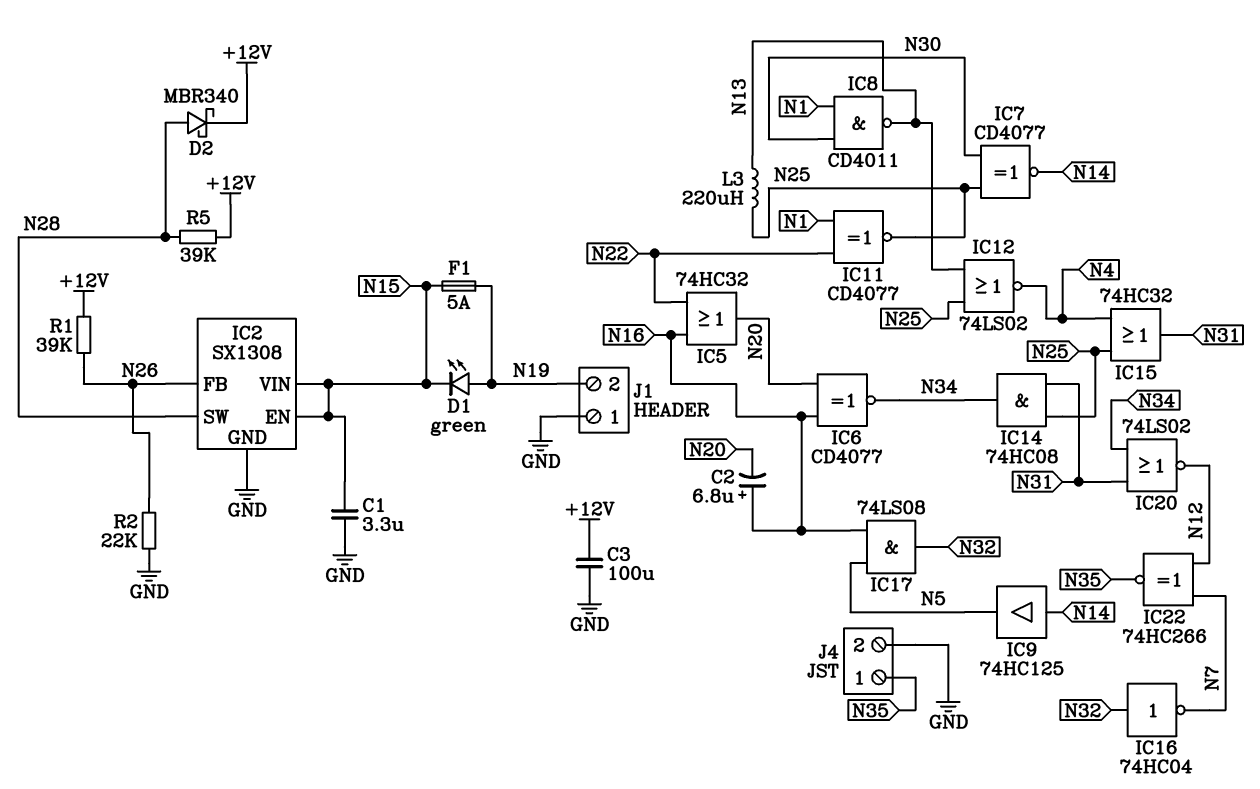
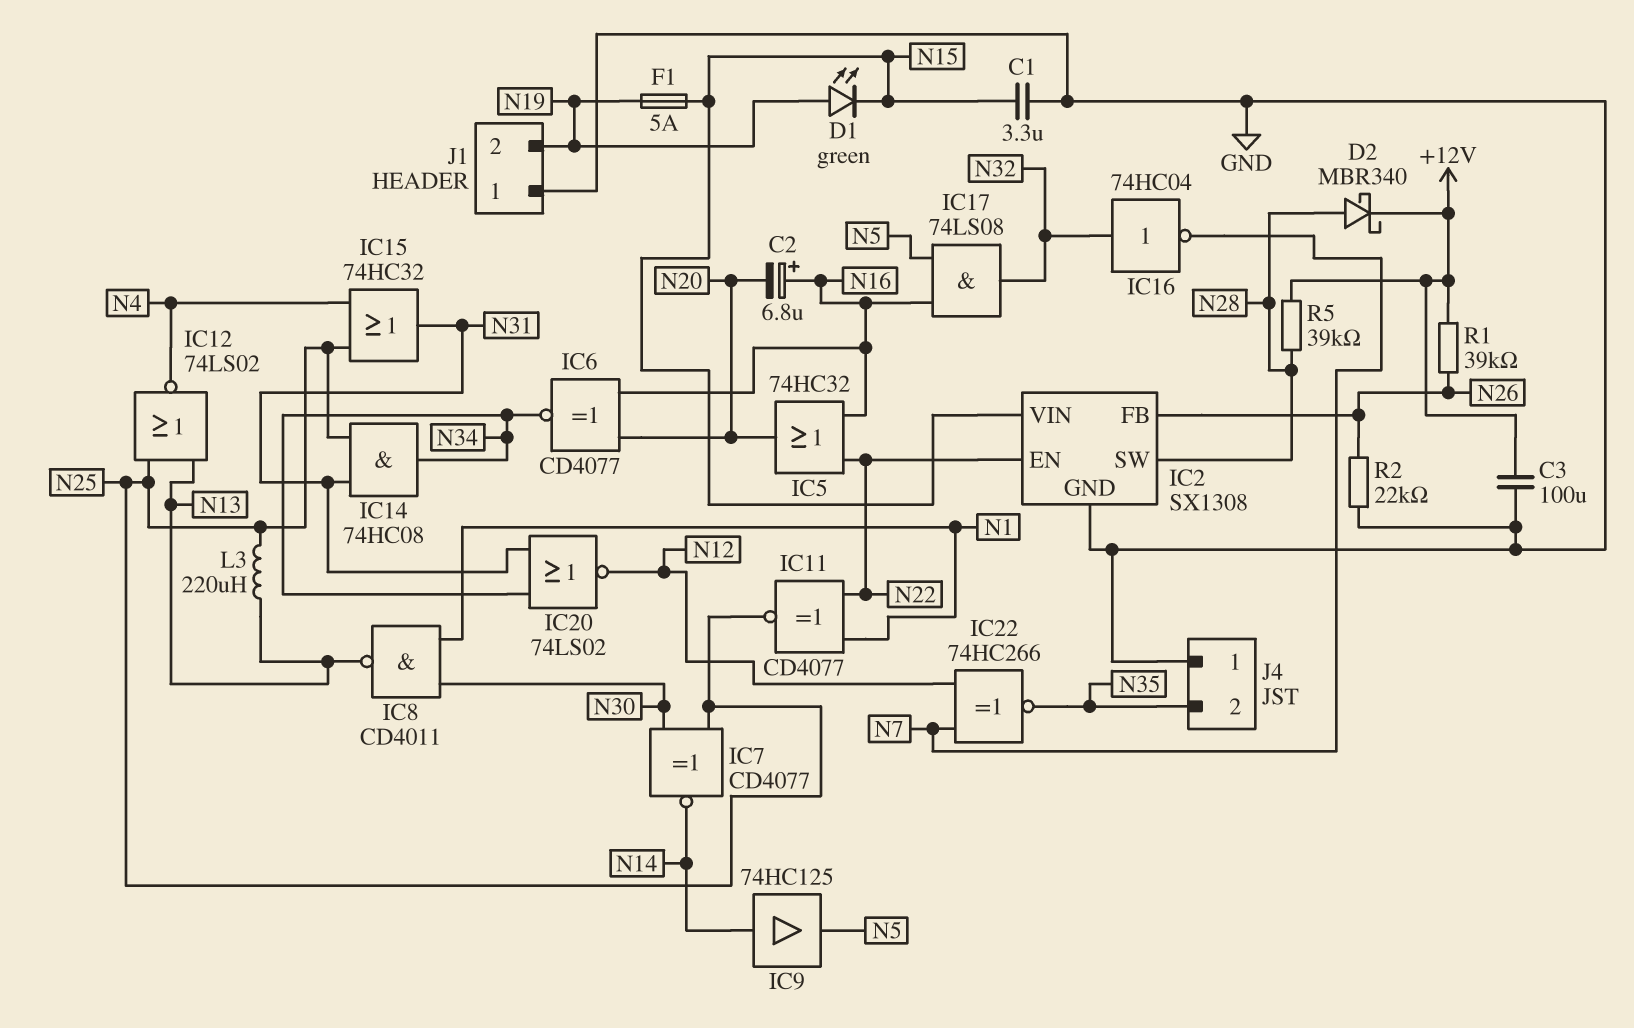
IC2 pin EN: N15 -> N22
J4 pin 1: N35 -> GND
J4 pin 2: GND -> N35

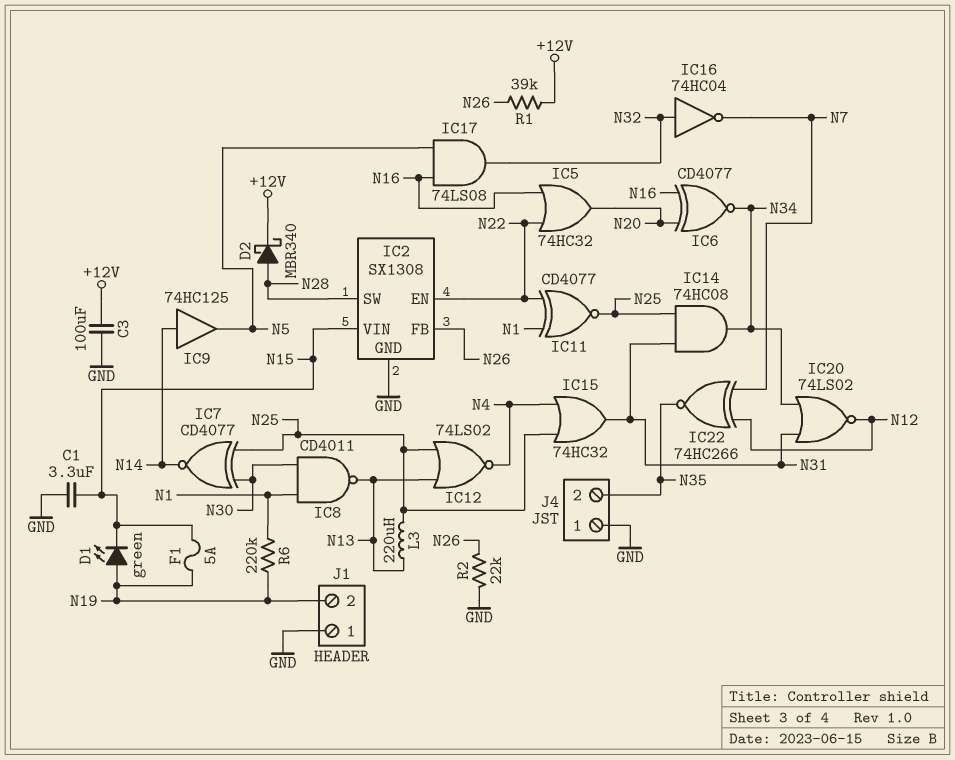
C2: 6.8uF (plus N16, minus N20) -> none
R5: 39k (+12V, N28) -> none
R6: none -> 220k (N1, N19)

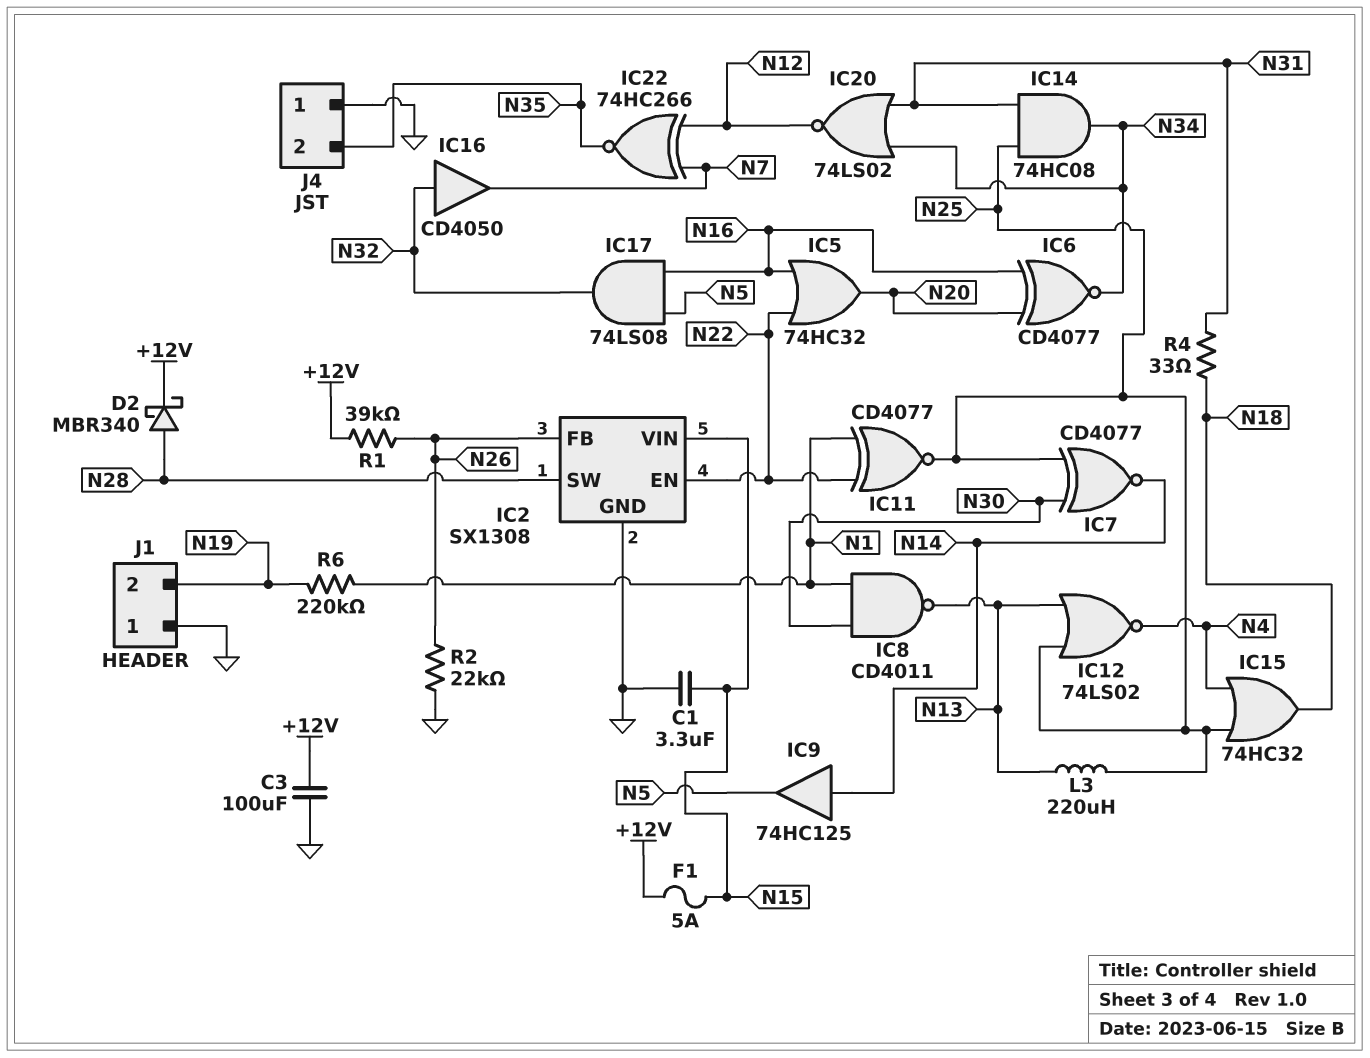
D1: LED green (A N19, K N15) -> none
F1: 5A (N15, N19) -> 5A (+12V, N15)
IC15: OR 74HC32 (in N4, in N25, out N31) -> OR 74HC32 (in N4, in N25, out N18)
IC16: NOT 74HC04 (in N32, out N7) -> buffer CD4050 (in N32, out N7)
R4: none -> 33 (N18, N31)

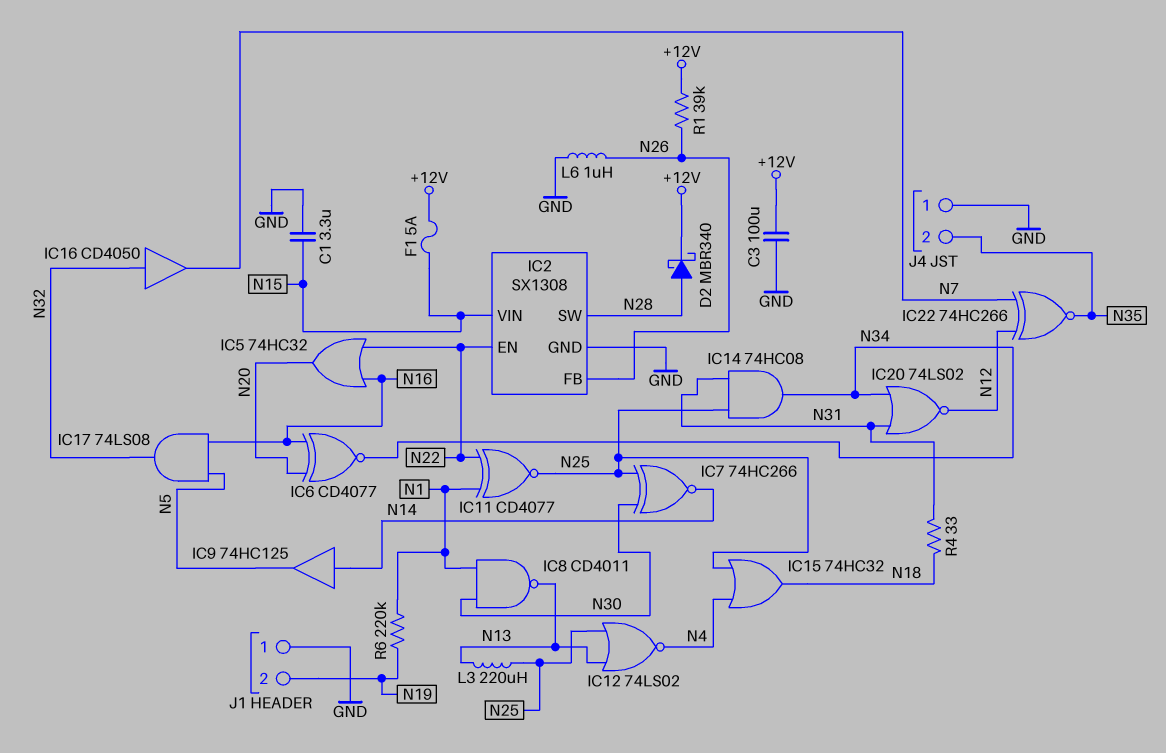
IC7: XNOR CD4077 (in N25, in N30, out N14) -> XNOR 74HC266 (in N25, in N30, out N14)
L6: none -> 1uH (GND, N26)
R2: 22k (GND, N26) -> none

